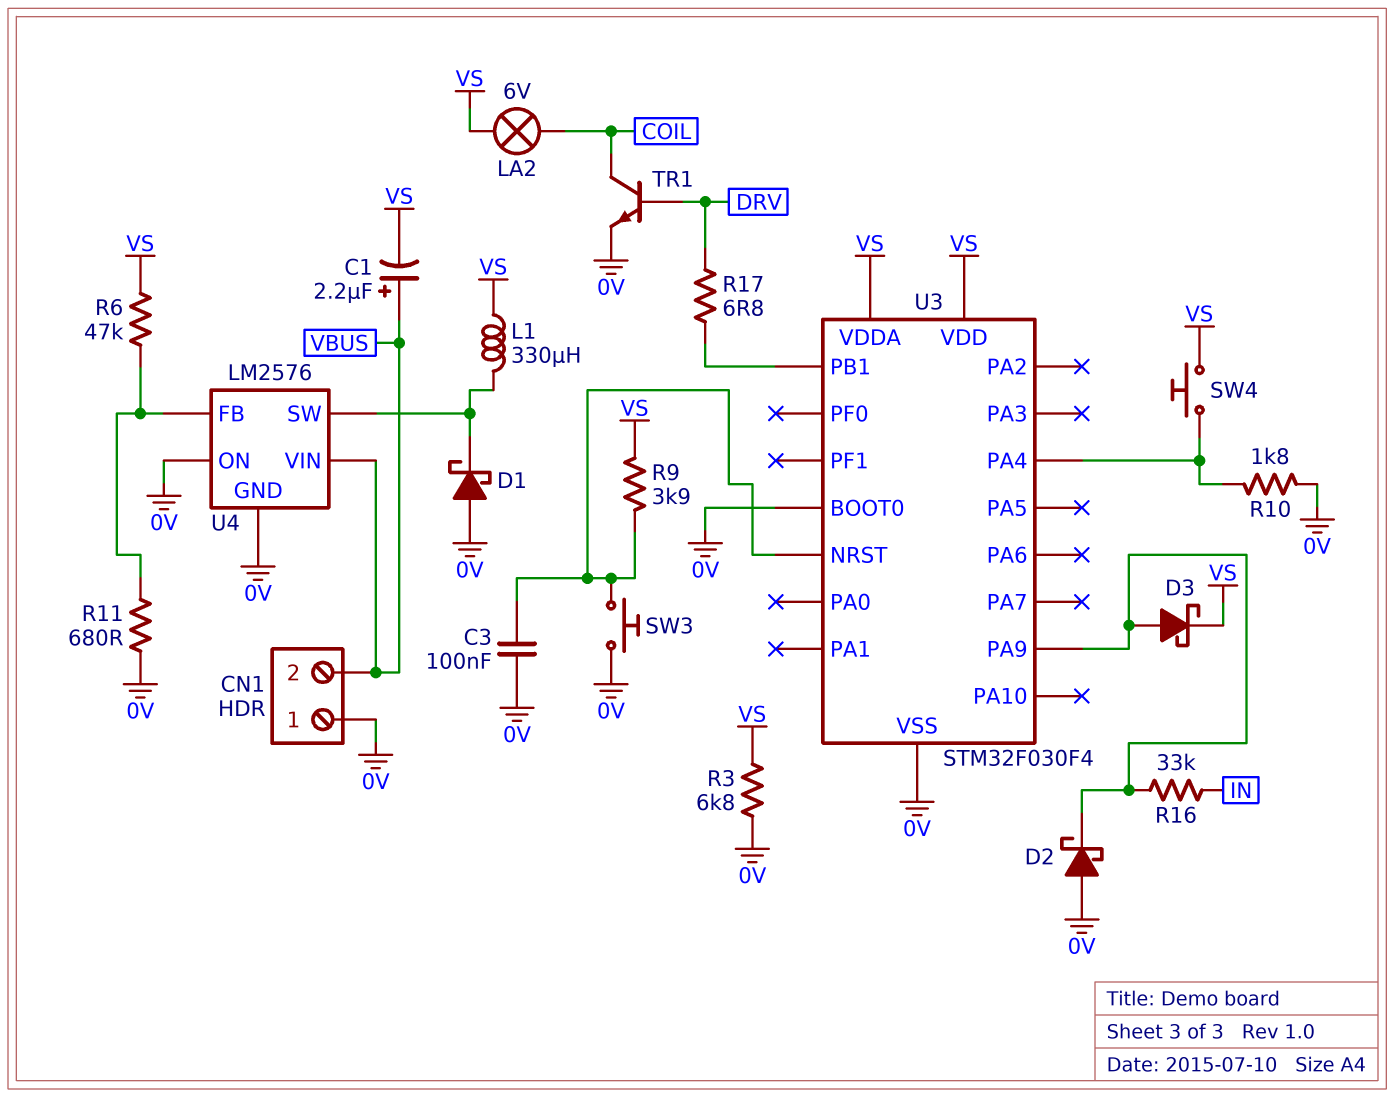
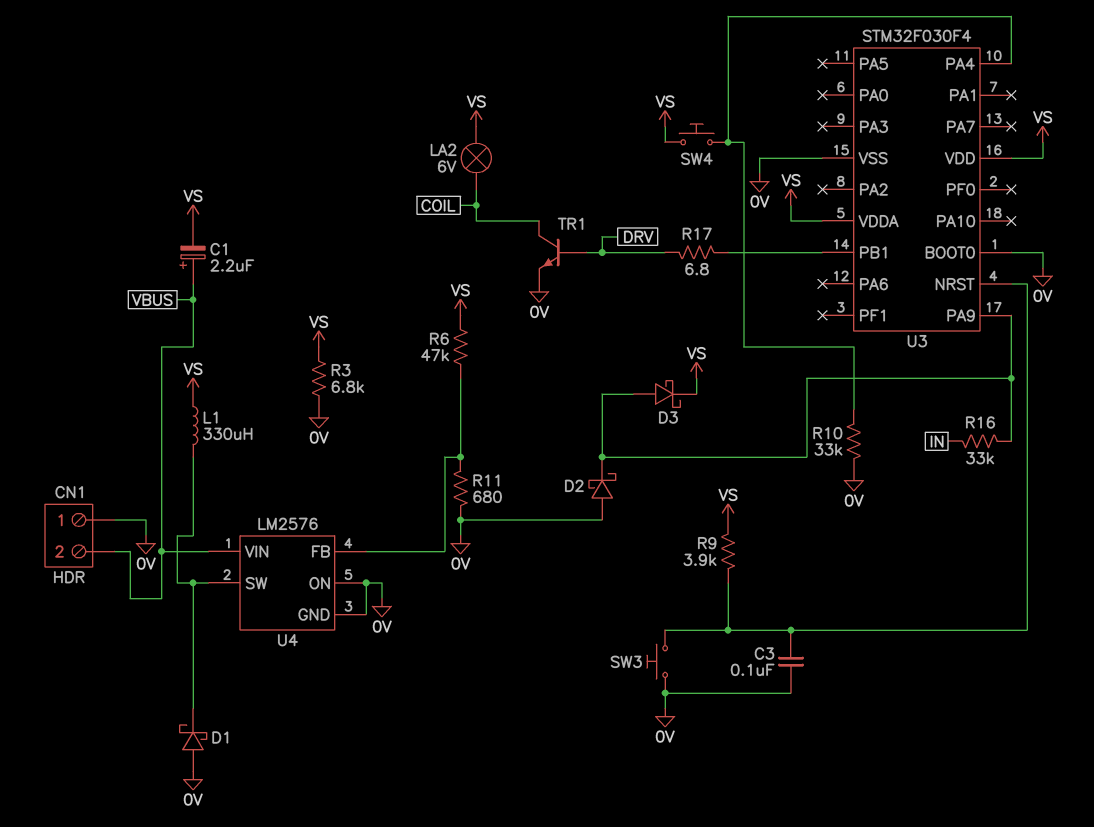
R10: 1.8k (0V, U3/PA4) -> 33k (0V, U3/PA4)

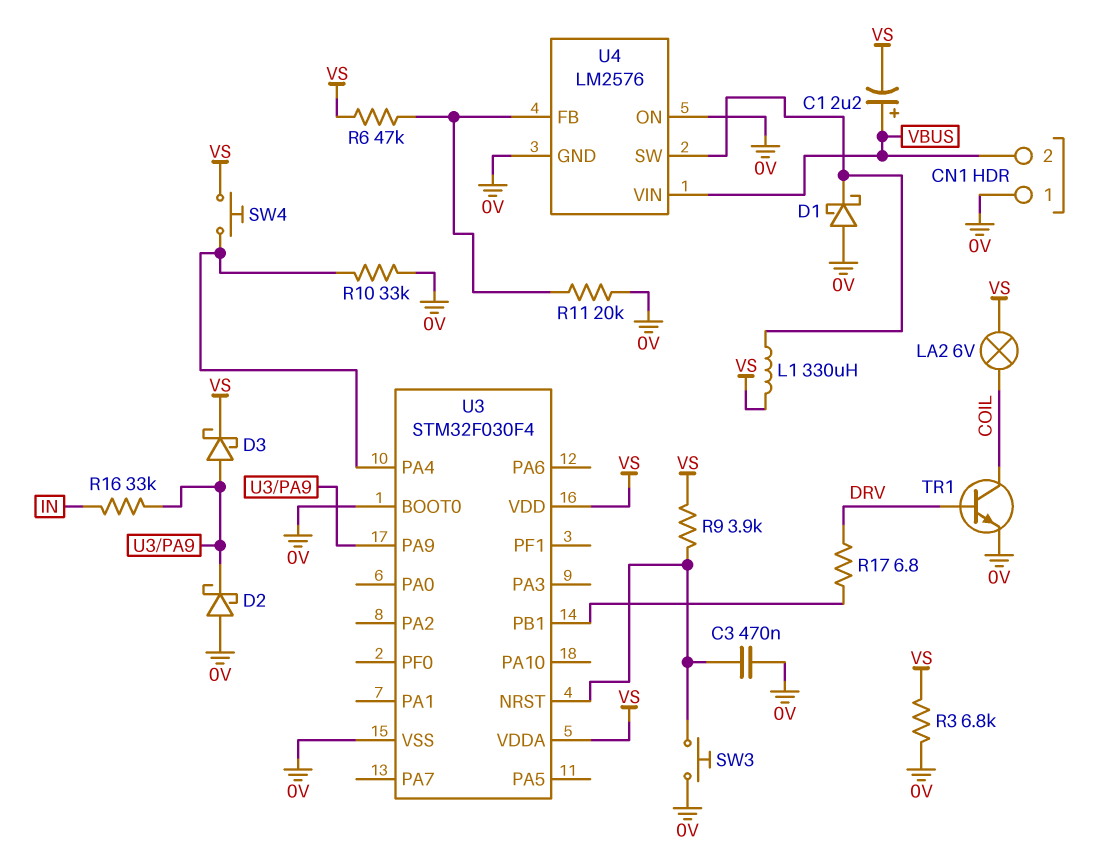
C3: 100nF (0V, U3/NRST) -> 470nF (0V, U3/NRST)
R11: 680 (0V, U4/FB) -> 20k (0V, U4/FB)

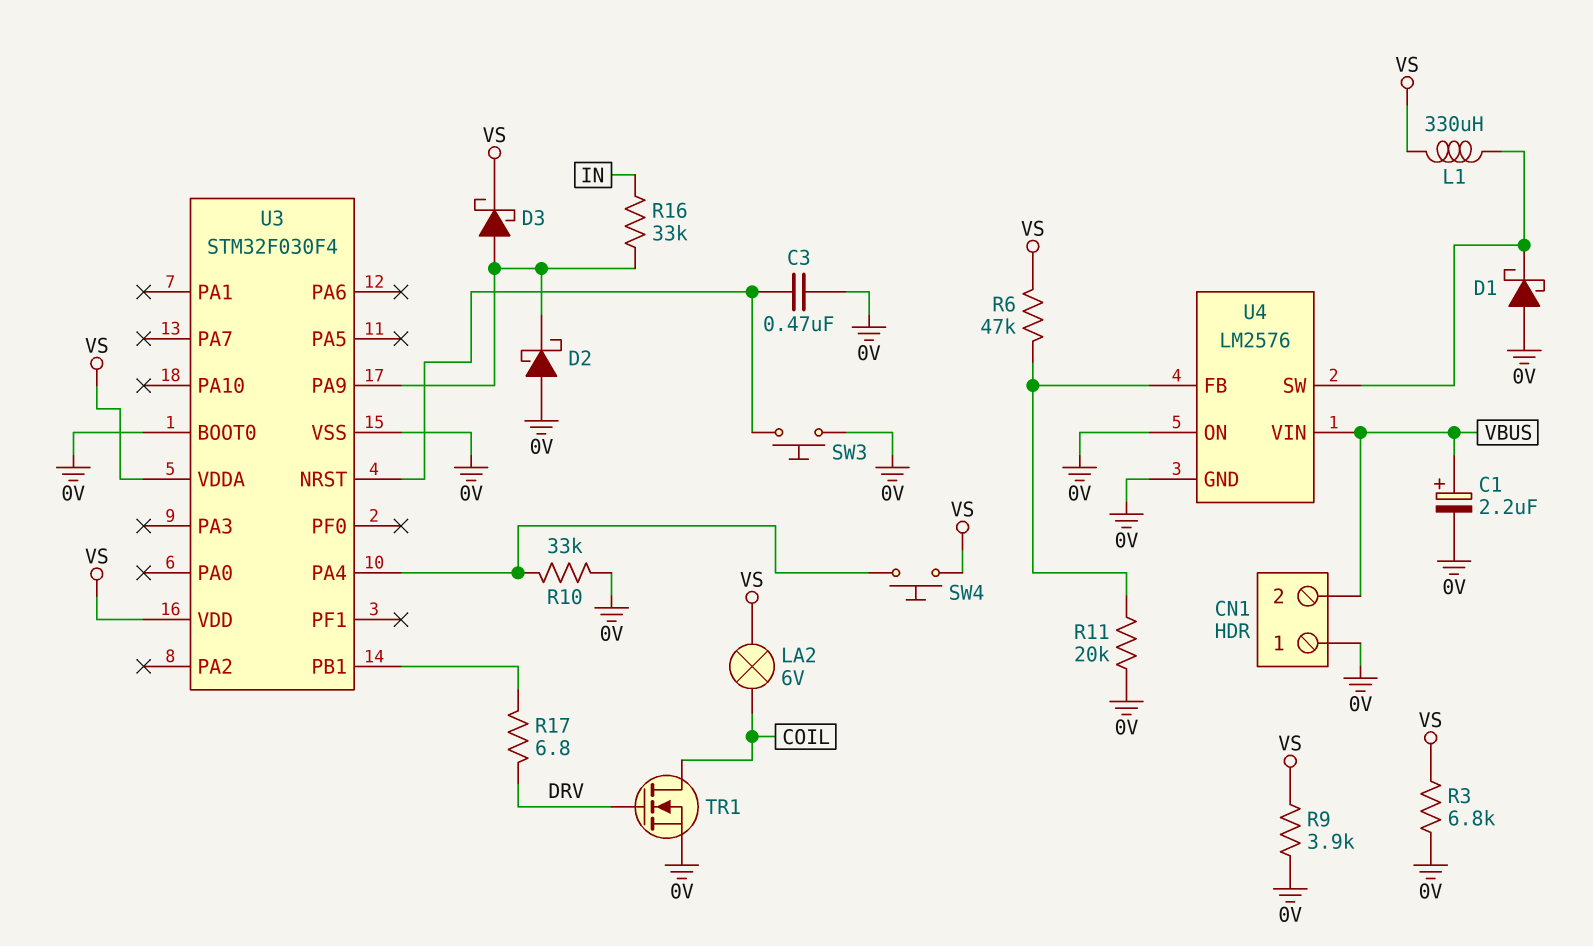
C1: 2.2uF (plus VBUS, minus VS) -> 2.2uF (plus VBUS, minus 0V)
R9: 3.9k (U3/NRST, VS) -> 3.9k (0V, VS)
TR1: NPN (B DRV, C COIL, E 0V) -> NMOS (G DRV, D COIL, S 0V)

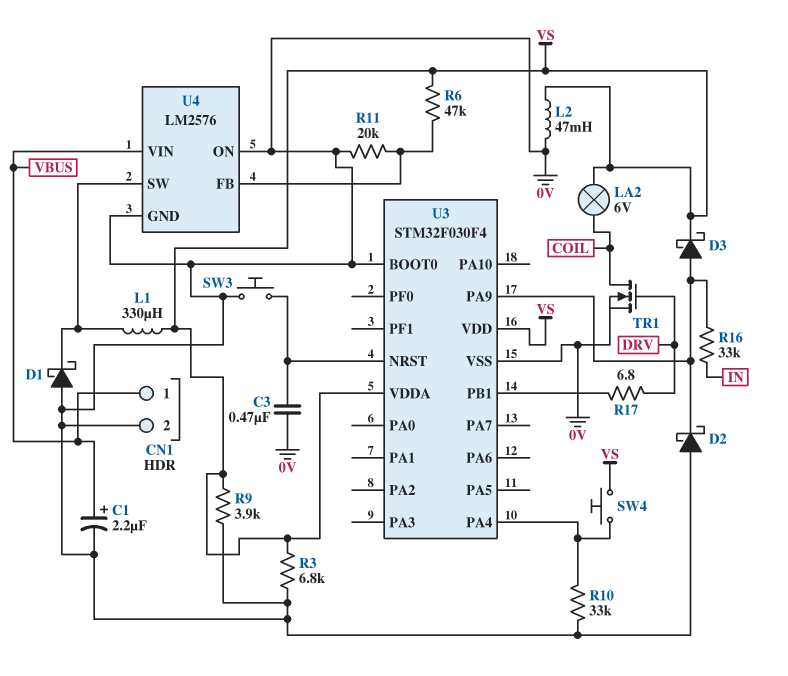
CN1 pin 1: 0V -> VBUS
CN1 pin 2: VBUS -> 0V
L2: none -> 47mH (0V, VS)

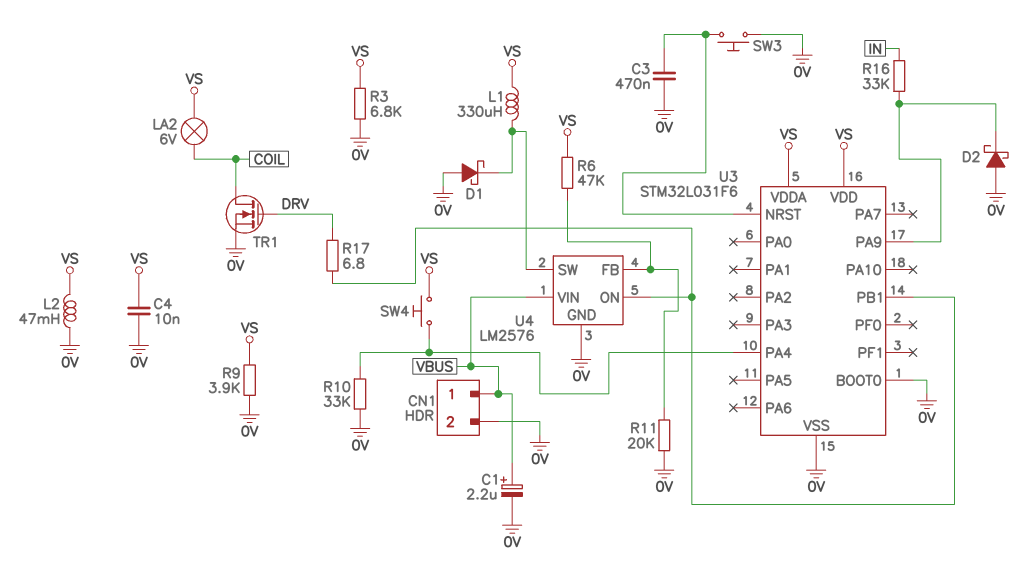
C4: none -> 10nF (0V, VS)
D3: schottky (A U3/PA9, K VS) -> none
U3: STM32F030F4 -> STM32L031F6
U4 pin ON: 0V -> U3/PB1

